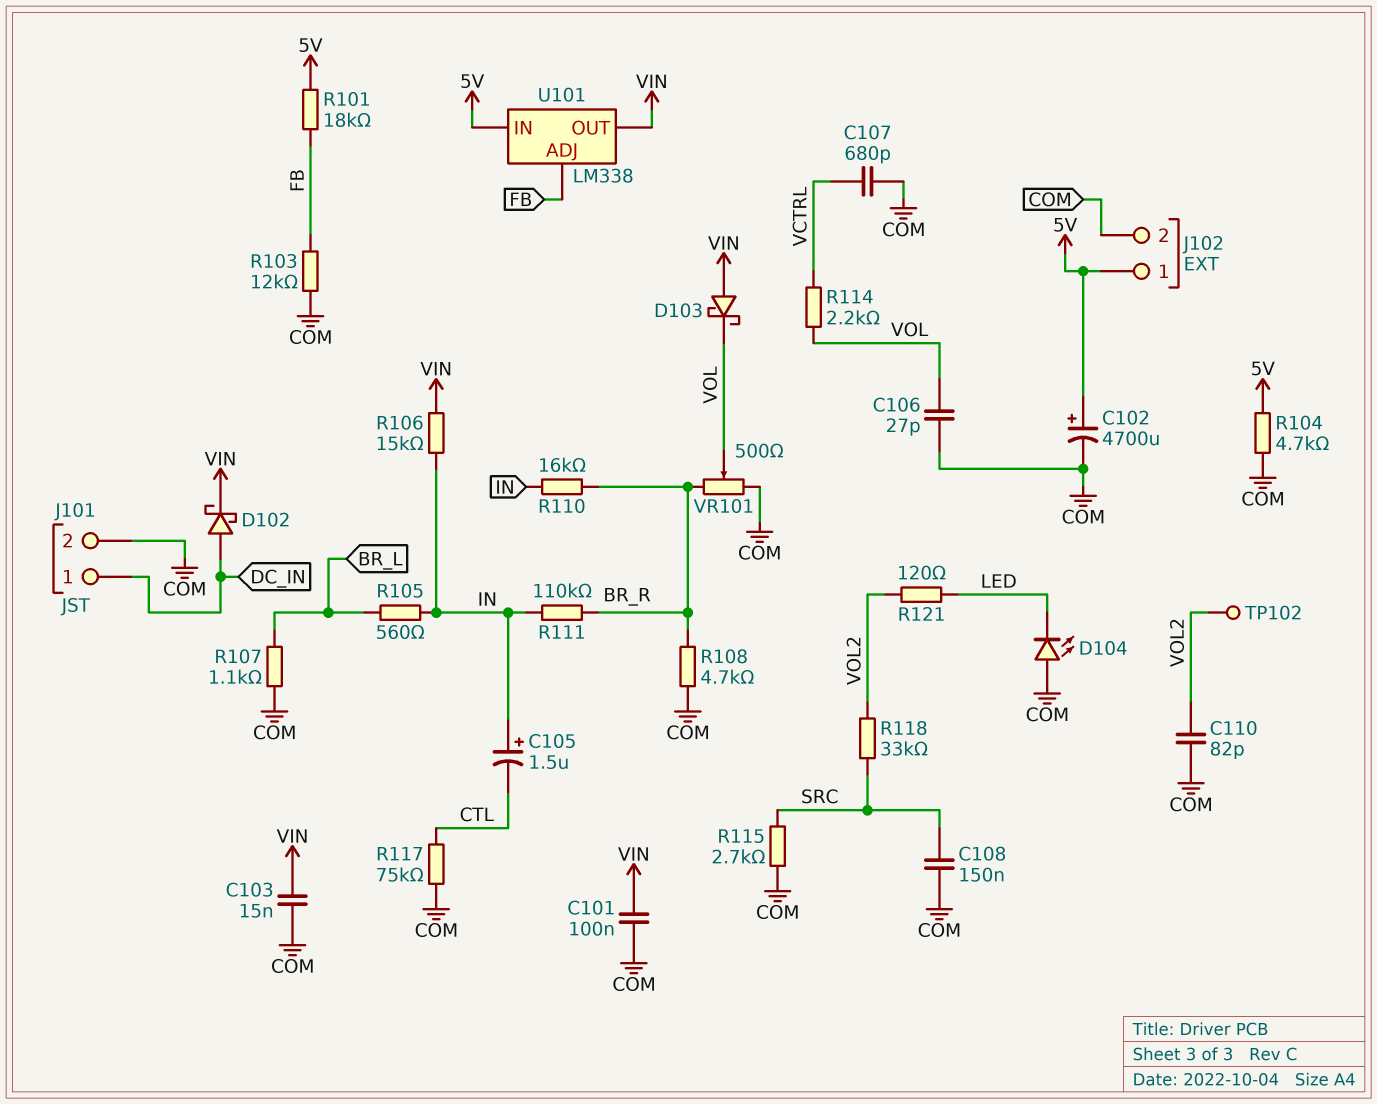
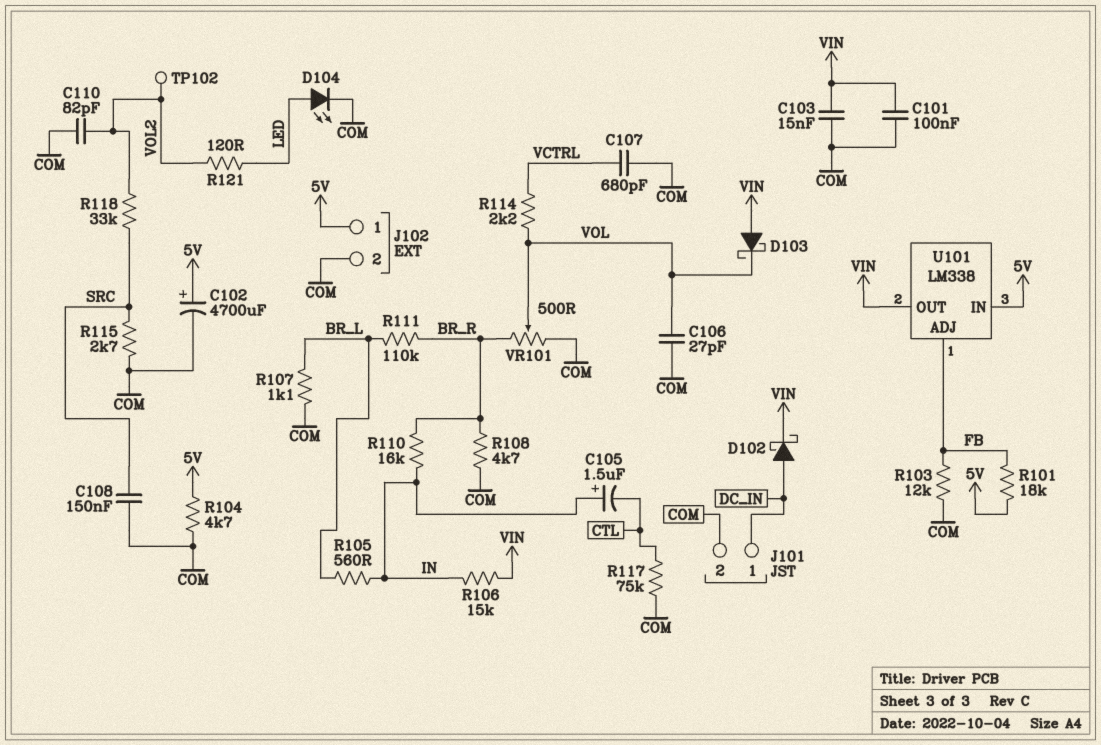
D104: LED (A COM, K LED) -> LED (A LED, K COM)
R111: 110k (BR_R, IN) -> 110k (BR_L, BR_R)

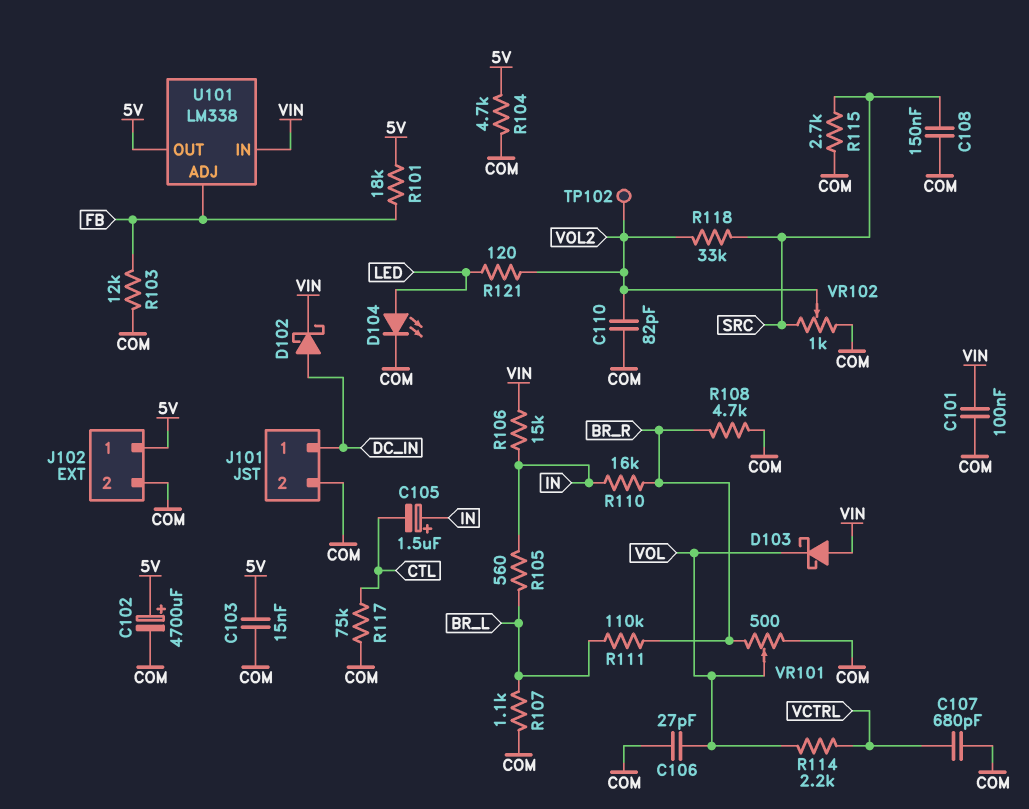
C103: 15nF (COM, VIN) -> 15nF (5V, COM)
U101 pin IN: 5V -> VIN
U101 pin OUT: VIN -> 5V
VR102: none -> 1k (COM, SRC, wiper VOL2)

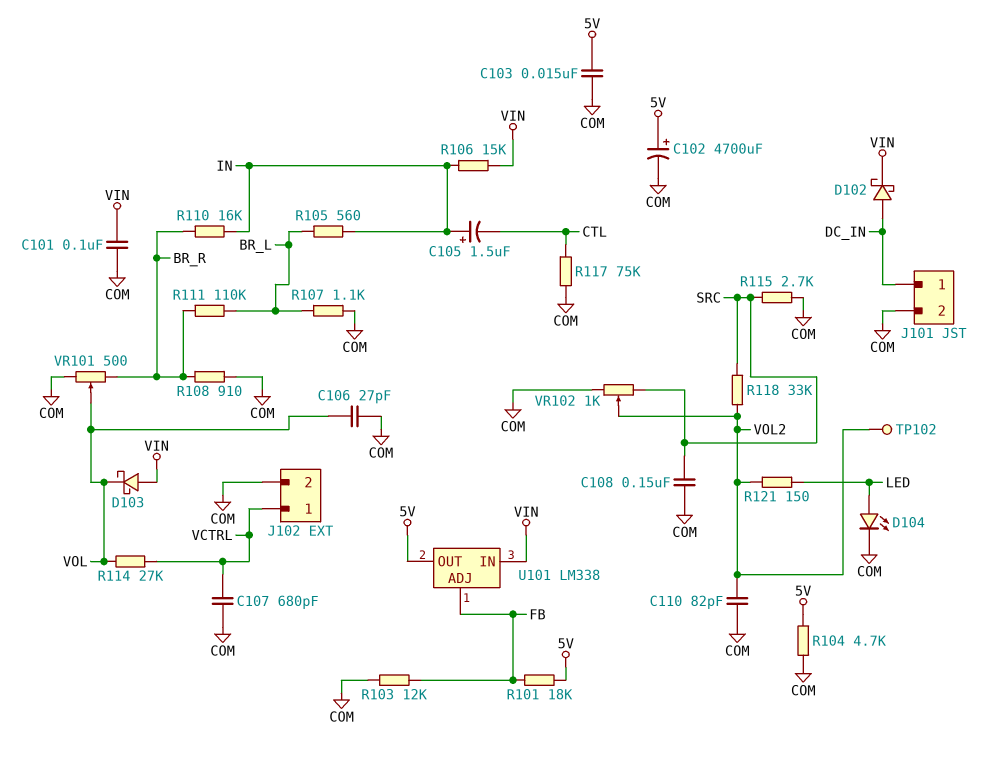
J102 pin 1: 5V -> VCTRL
R108: 4.7k (BR_R, COM) -> 910 (BR_R, COM)
R114: 2.2k (VCTRL, VOL) -> 27k (VCTRL, VOL)
R121: 120 (LED, VOL2) -> 150 (LED, VOL2)

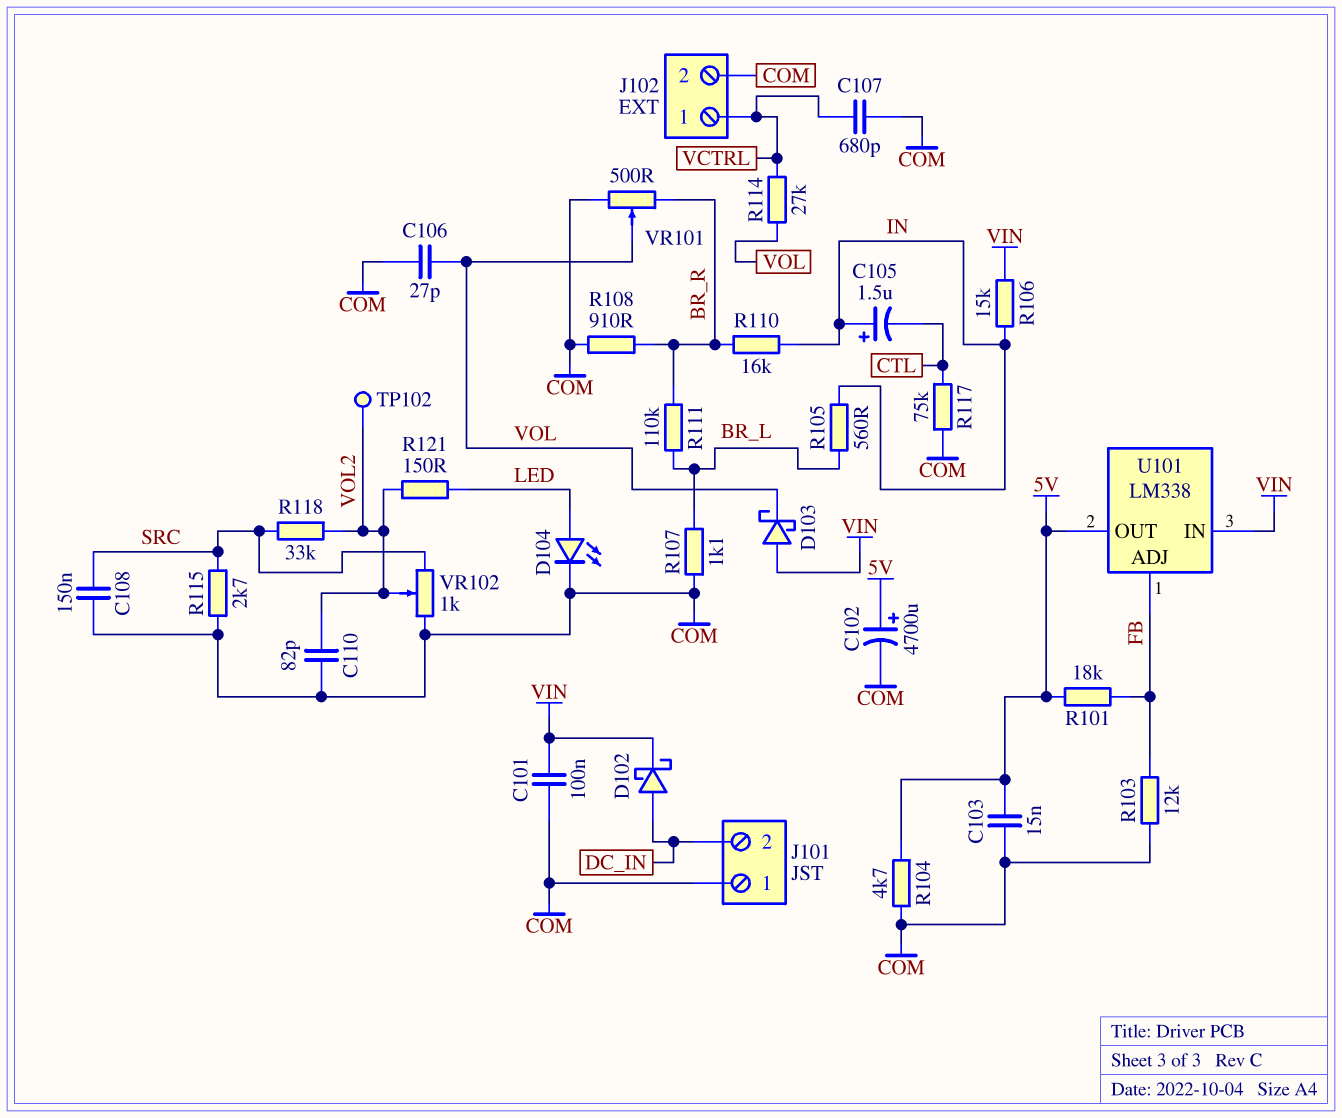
J101 pin 1: DC_IN -> COM
J101 pin 2: COM -> DC_IN

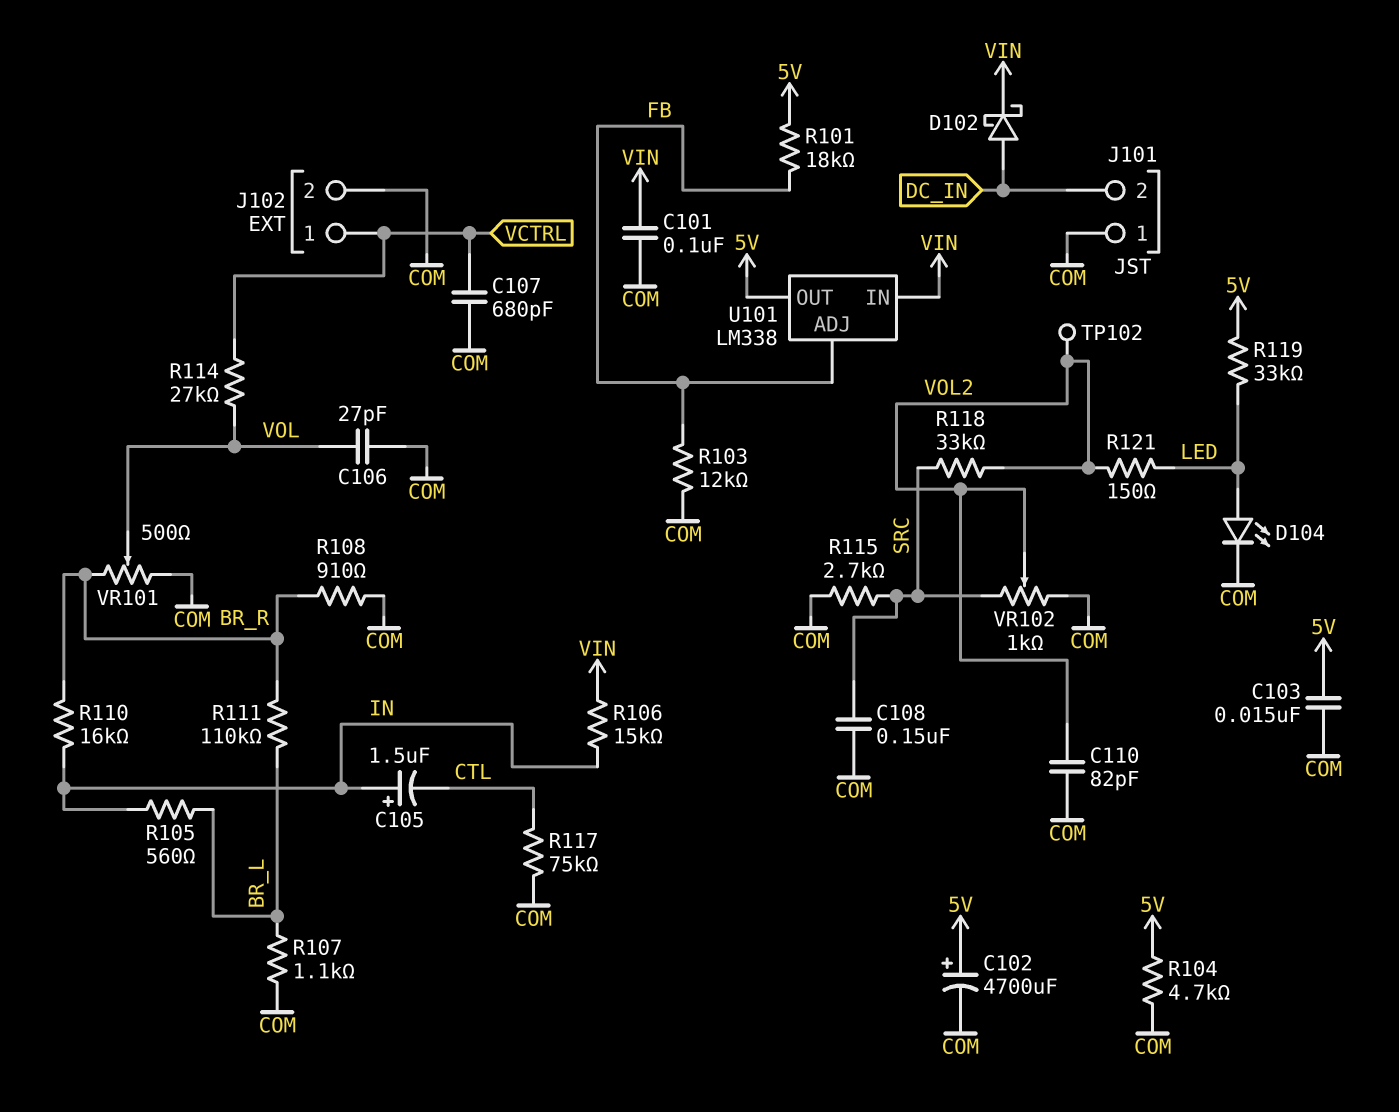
D103: schottky (A VIN, K VOL) -> none
R119: none -> 33k (5V, LED)

